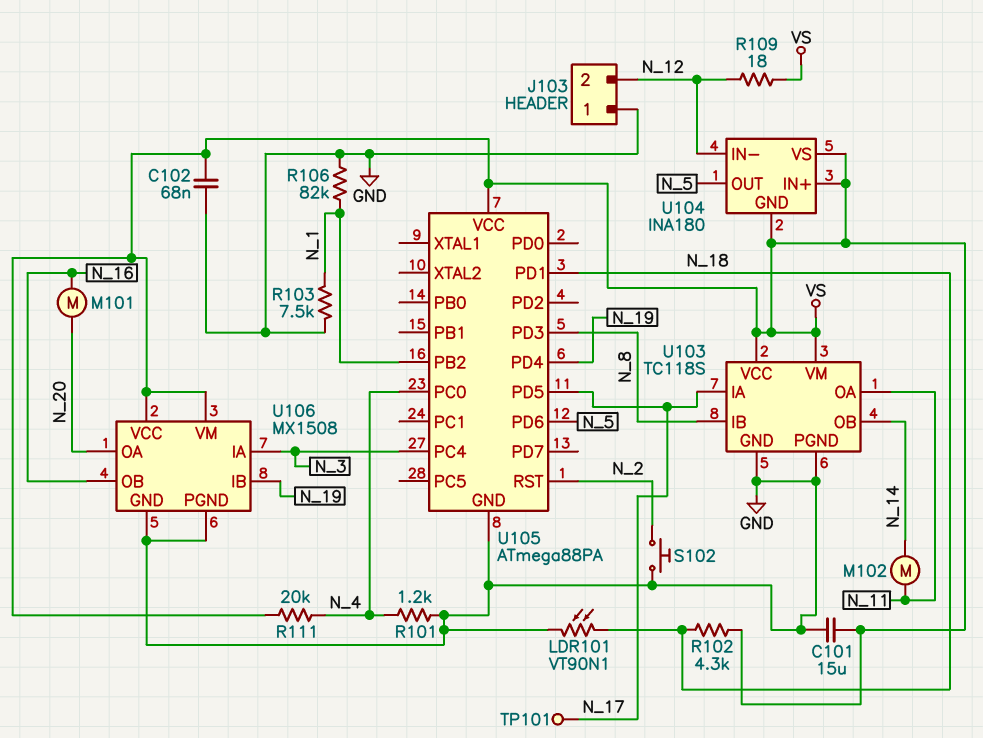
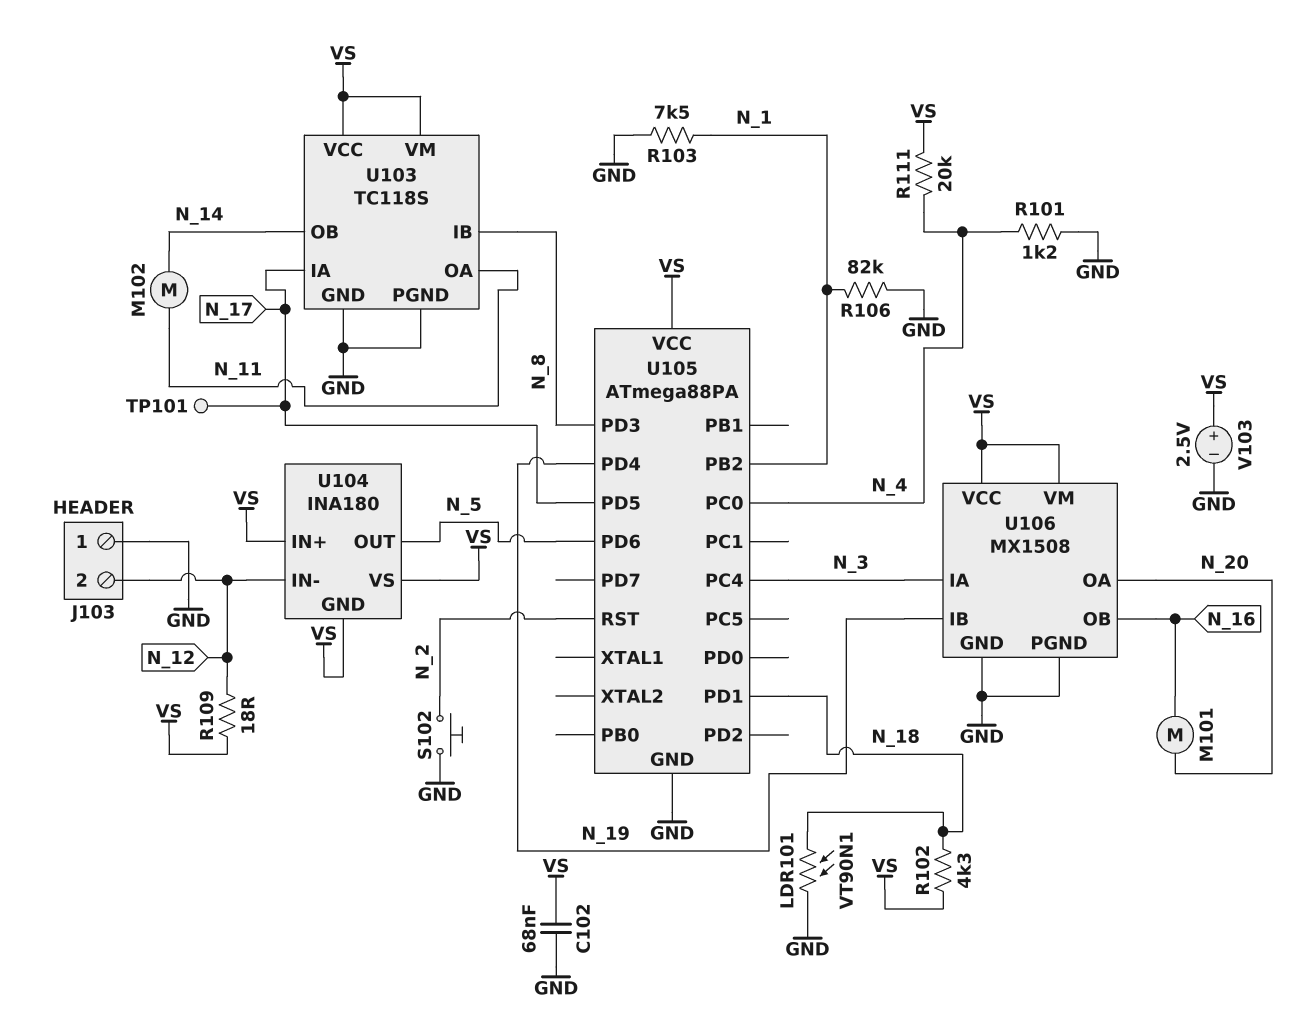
C101: 15uF (GND, VS) -> none
V103: none -> 2.5V (plus VS, minus GND)

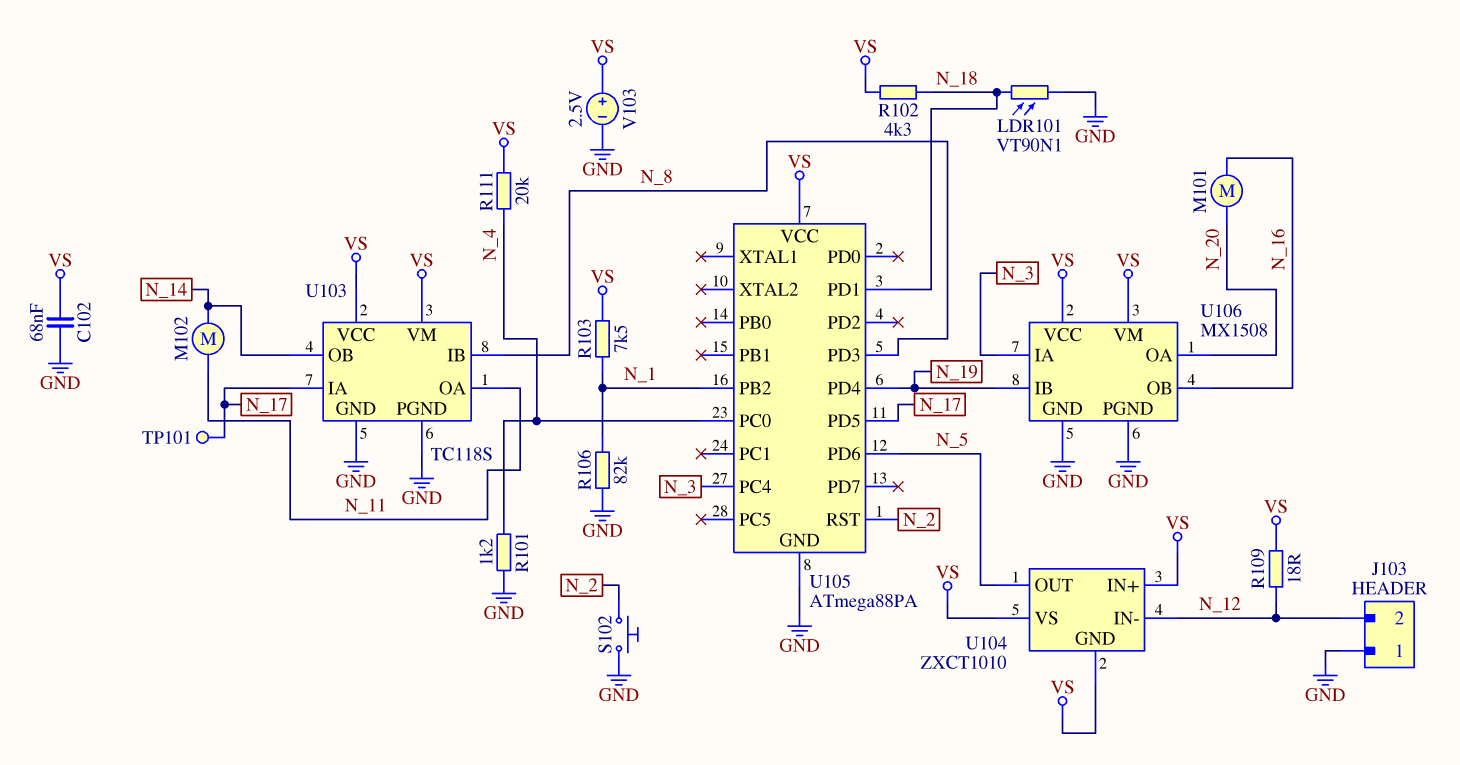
R103: 7.5k (GND, N_1) -> 7.5k (N_1, VS)
U104: INA180 -> ZXCT1010

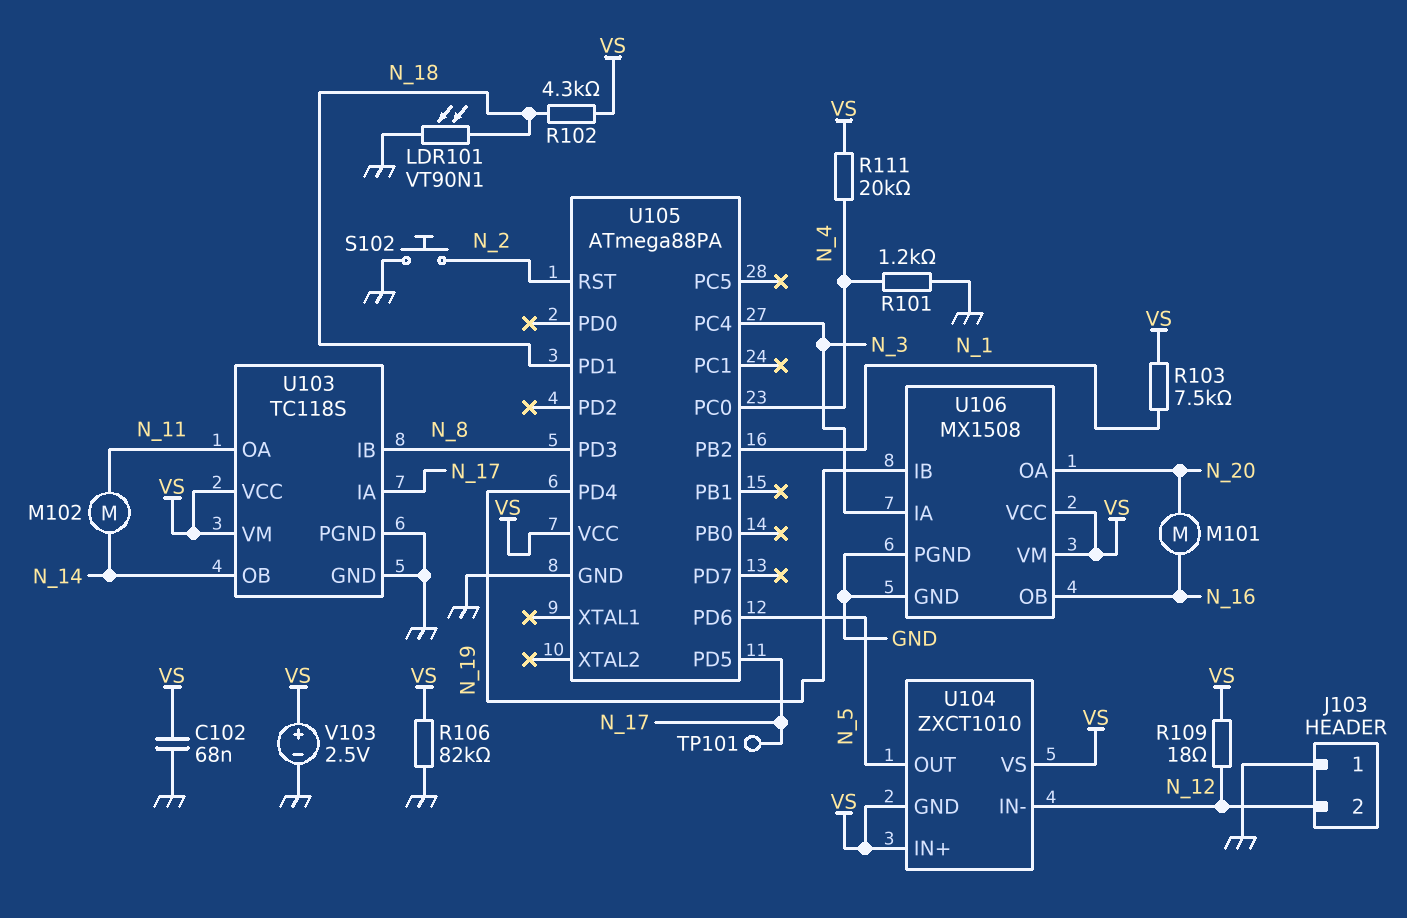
R106: 82k (GND, N_1) -> 82k (GND, VS)

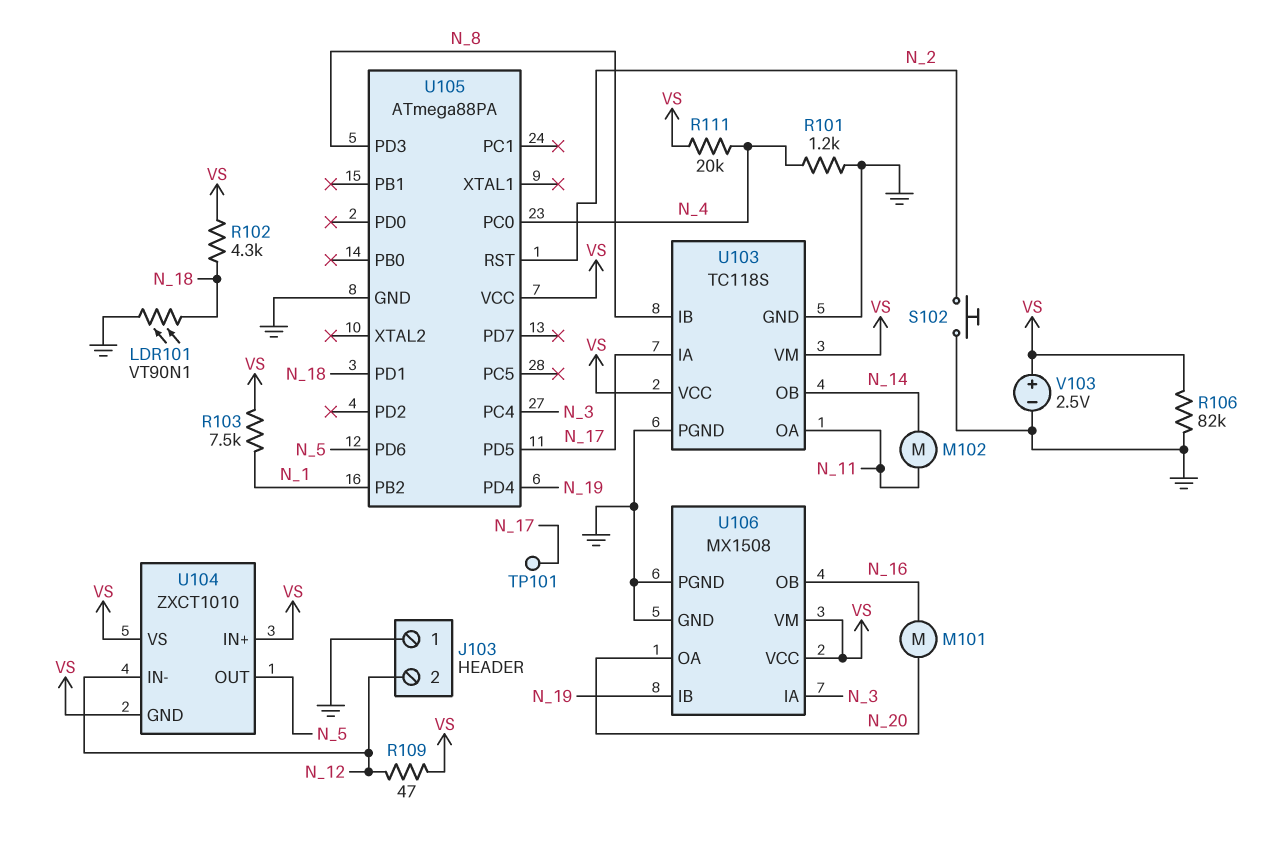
C102: 68nF (GND, VS) -> none
R109: 18 (N_12, VS) -> 47 (N_12, VS)

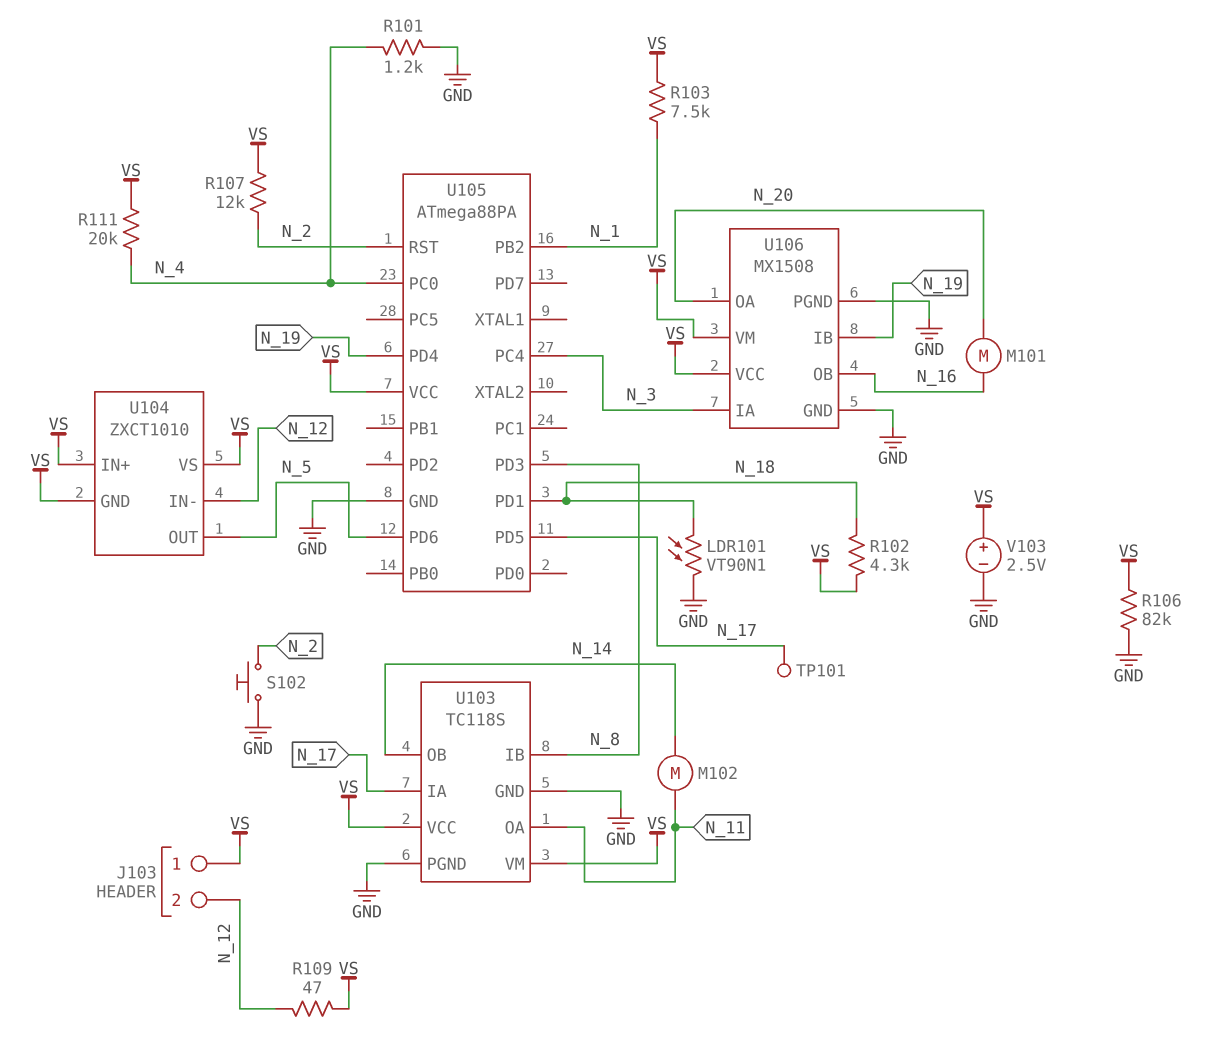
J103 pin 1: GND -> VS
R107: none -> 12k (N_2, VS)

